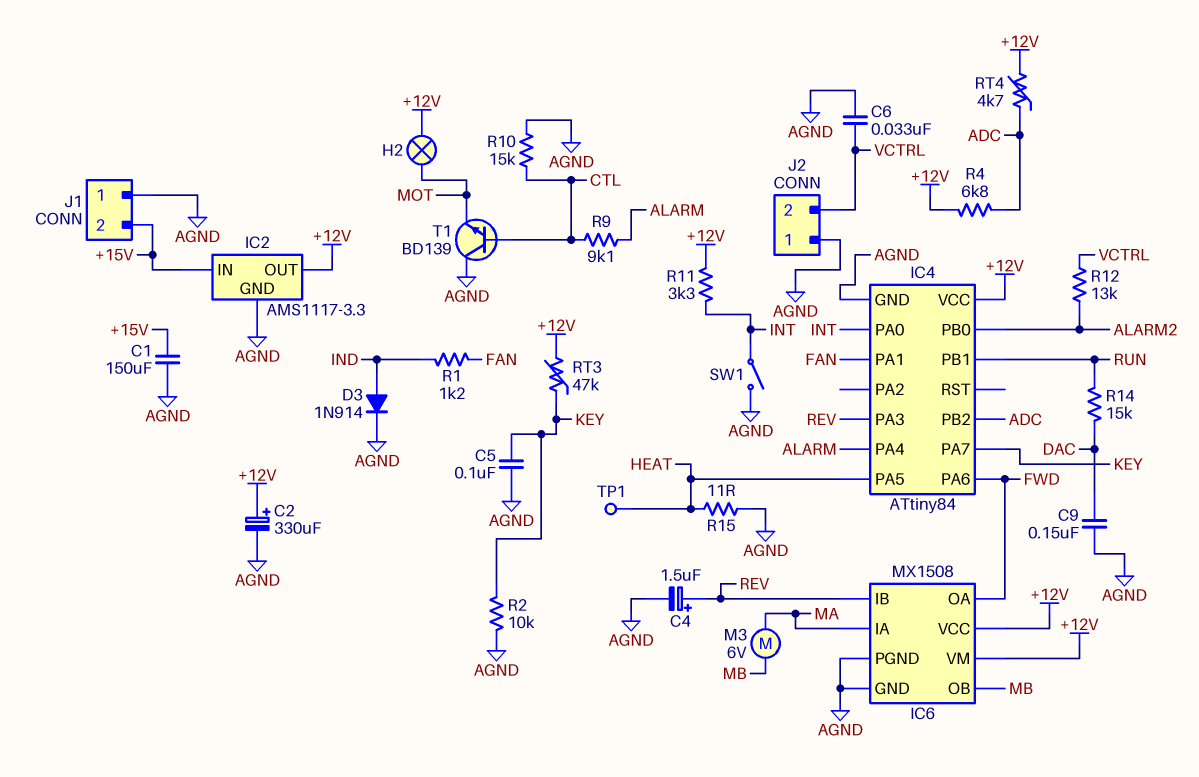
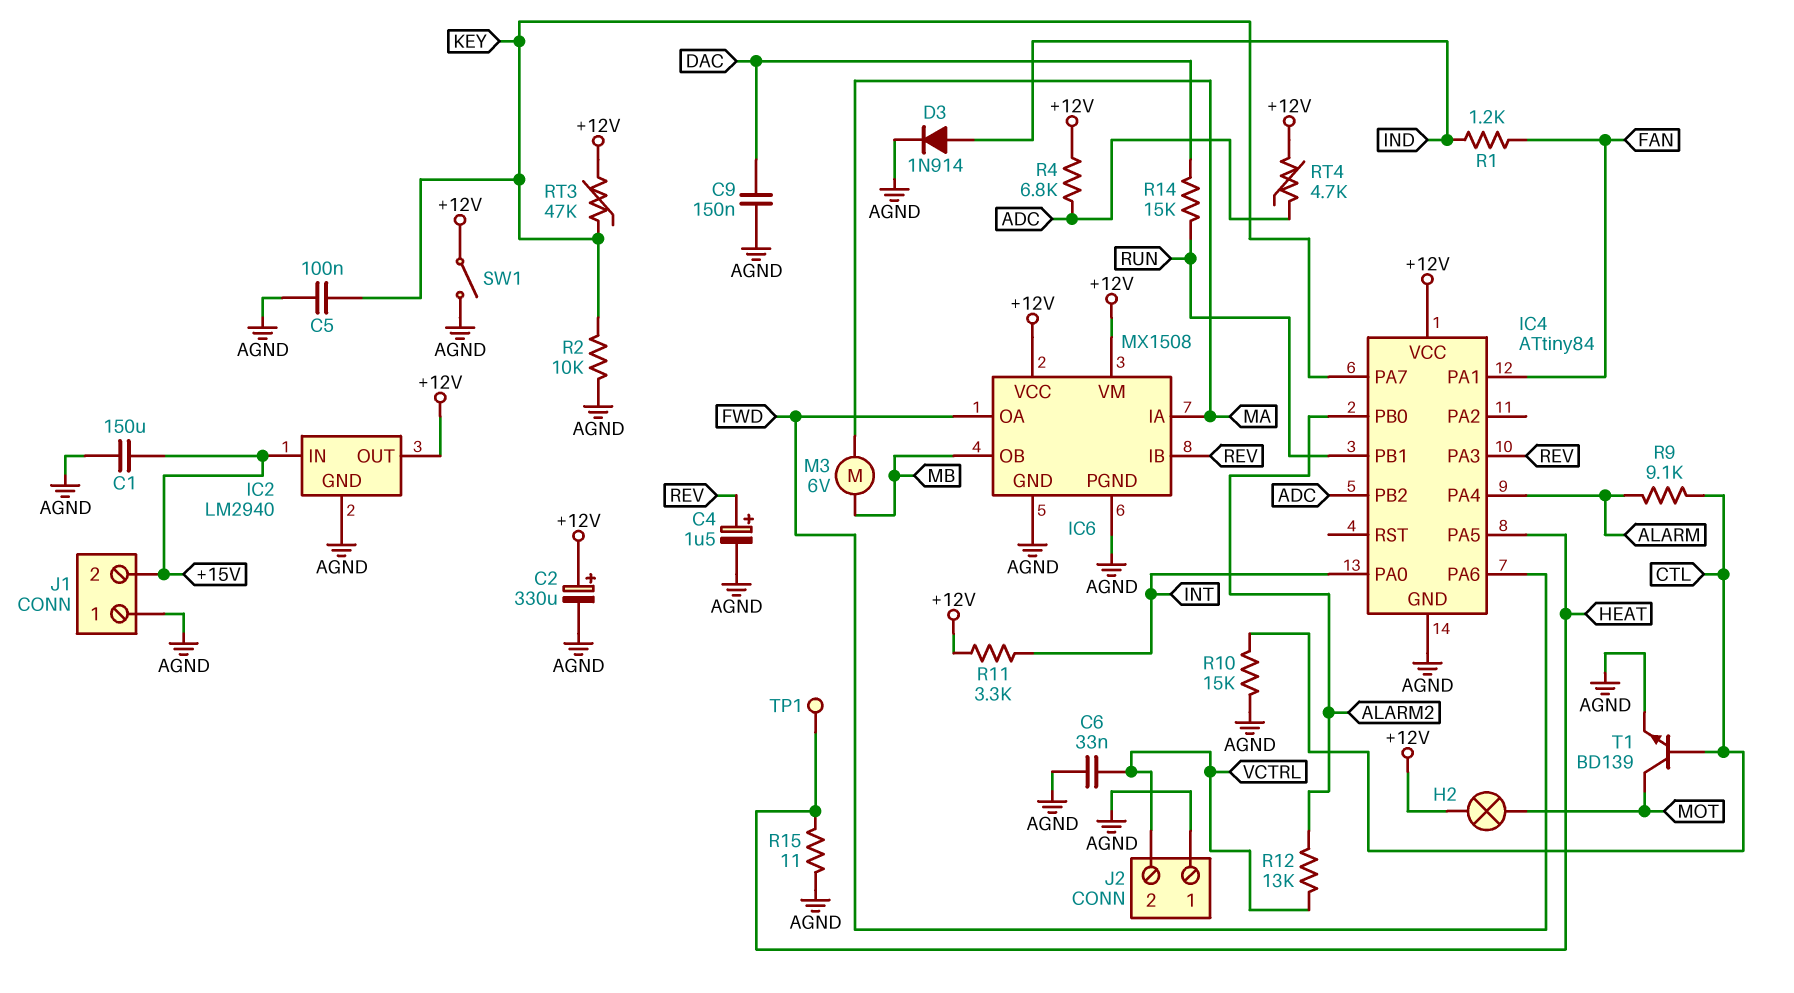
IC2: AMS1117-3.3 -> LM2940
SW1: switch (AGND, INT) -> switch (+12V, AGND)
T1: NPN BD139 (B CTL, C AGND, E MOT) -> NPN BD139 (B CTL, C MOT, E AGND)

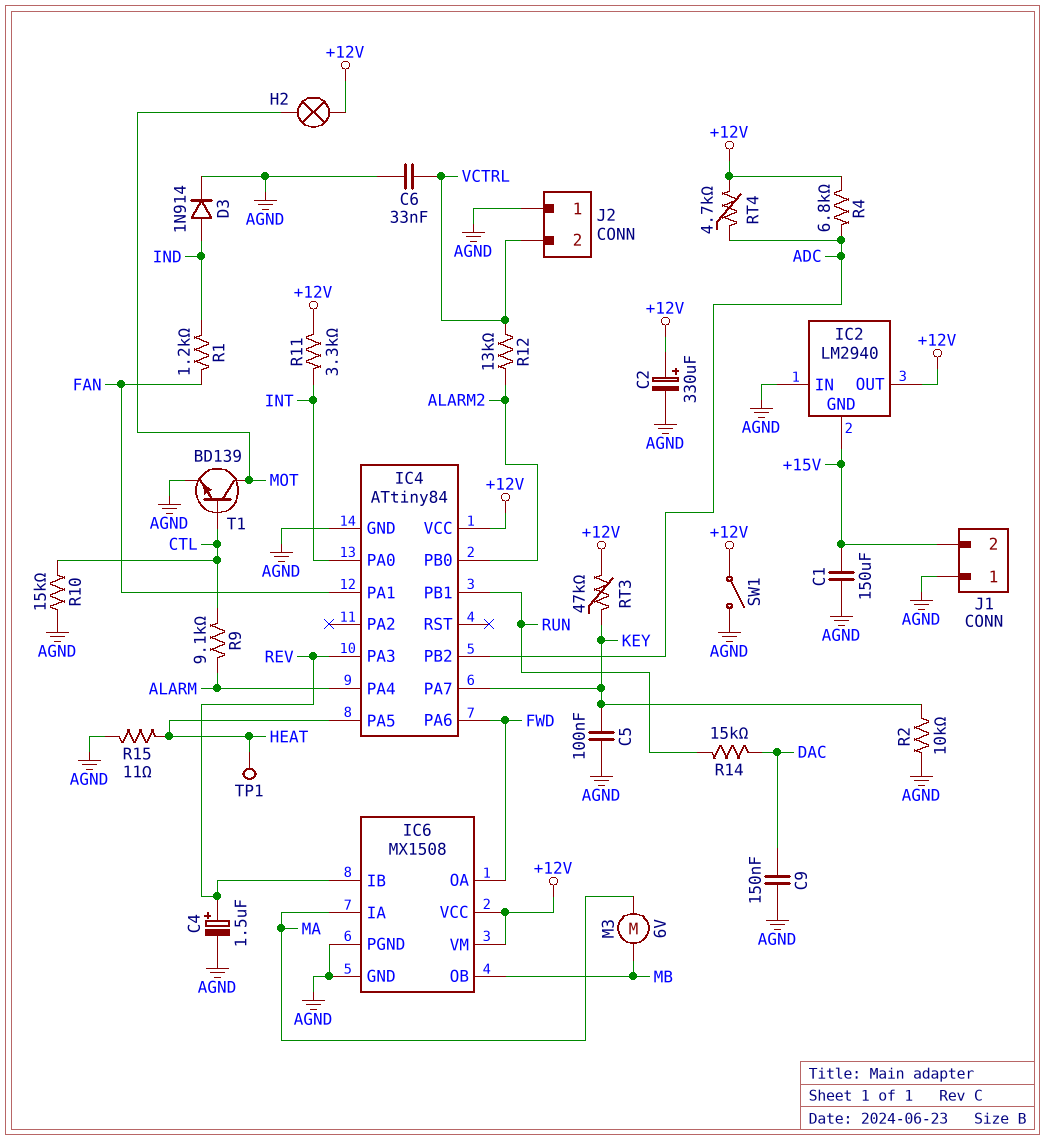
IC2 pin GND: AGND -> +15V
IC2 pin IN: +15V -> AGND

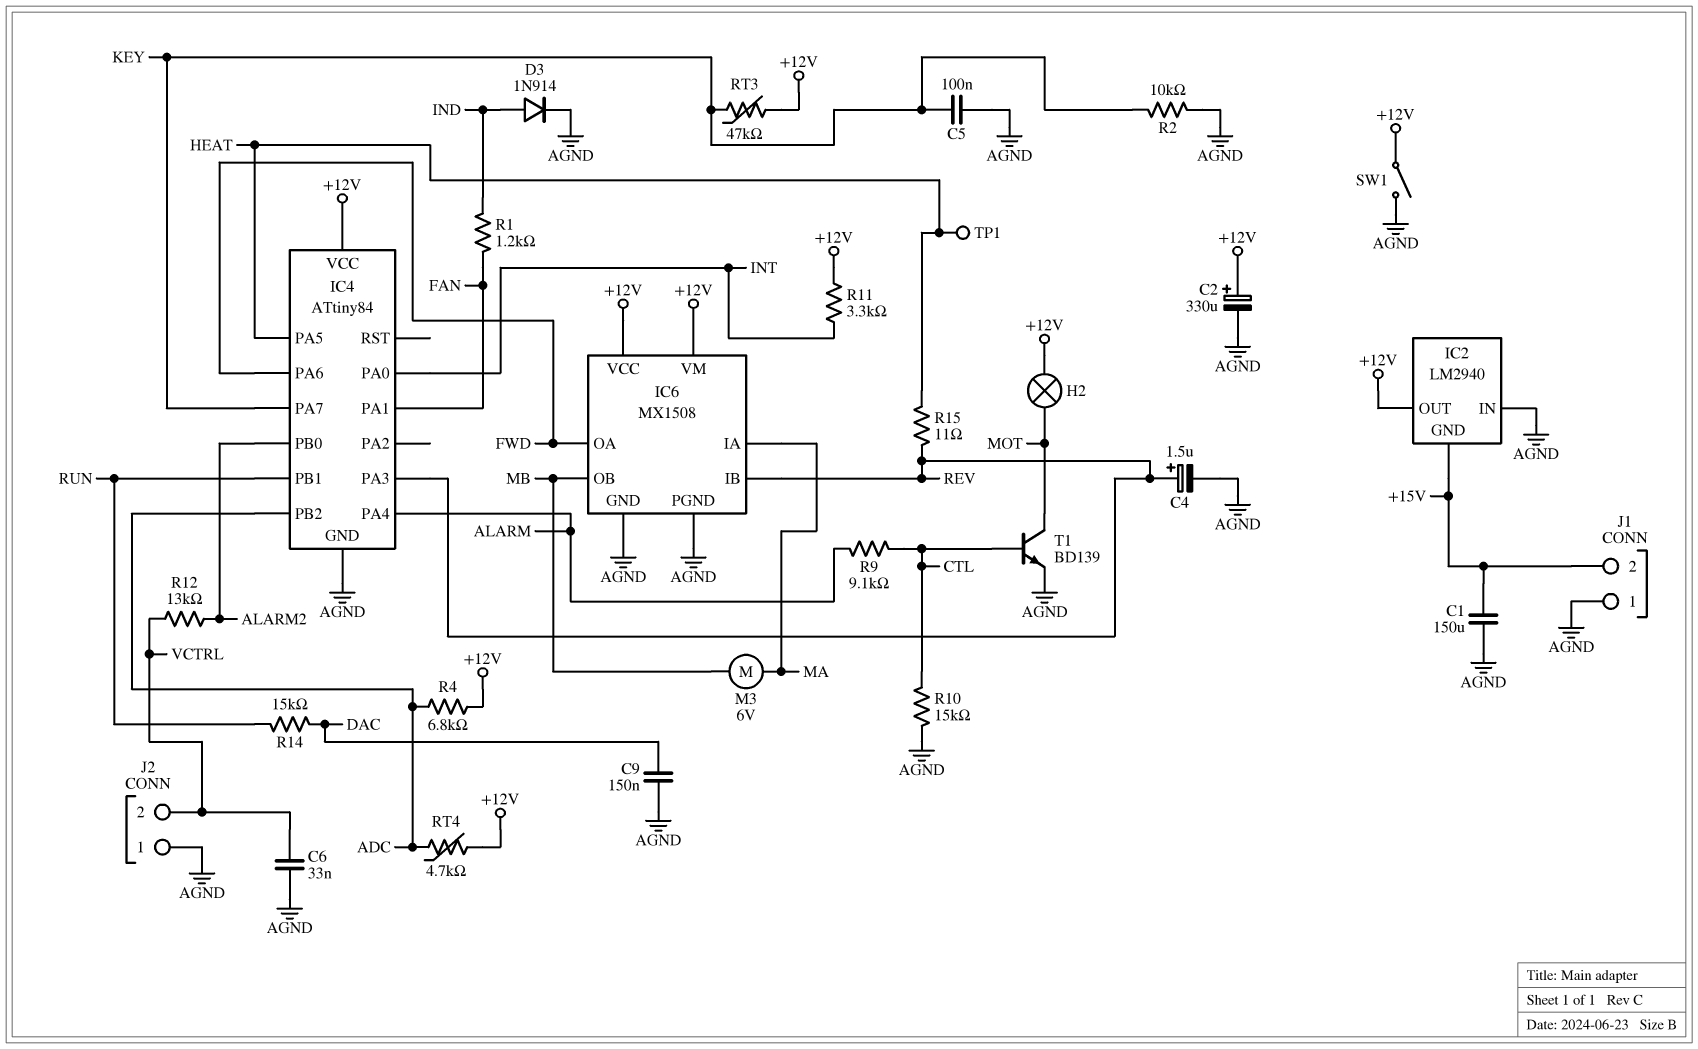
R15: 11 (AGND, HEAT) -> 11 (HEAT, REV)

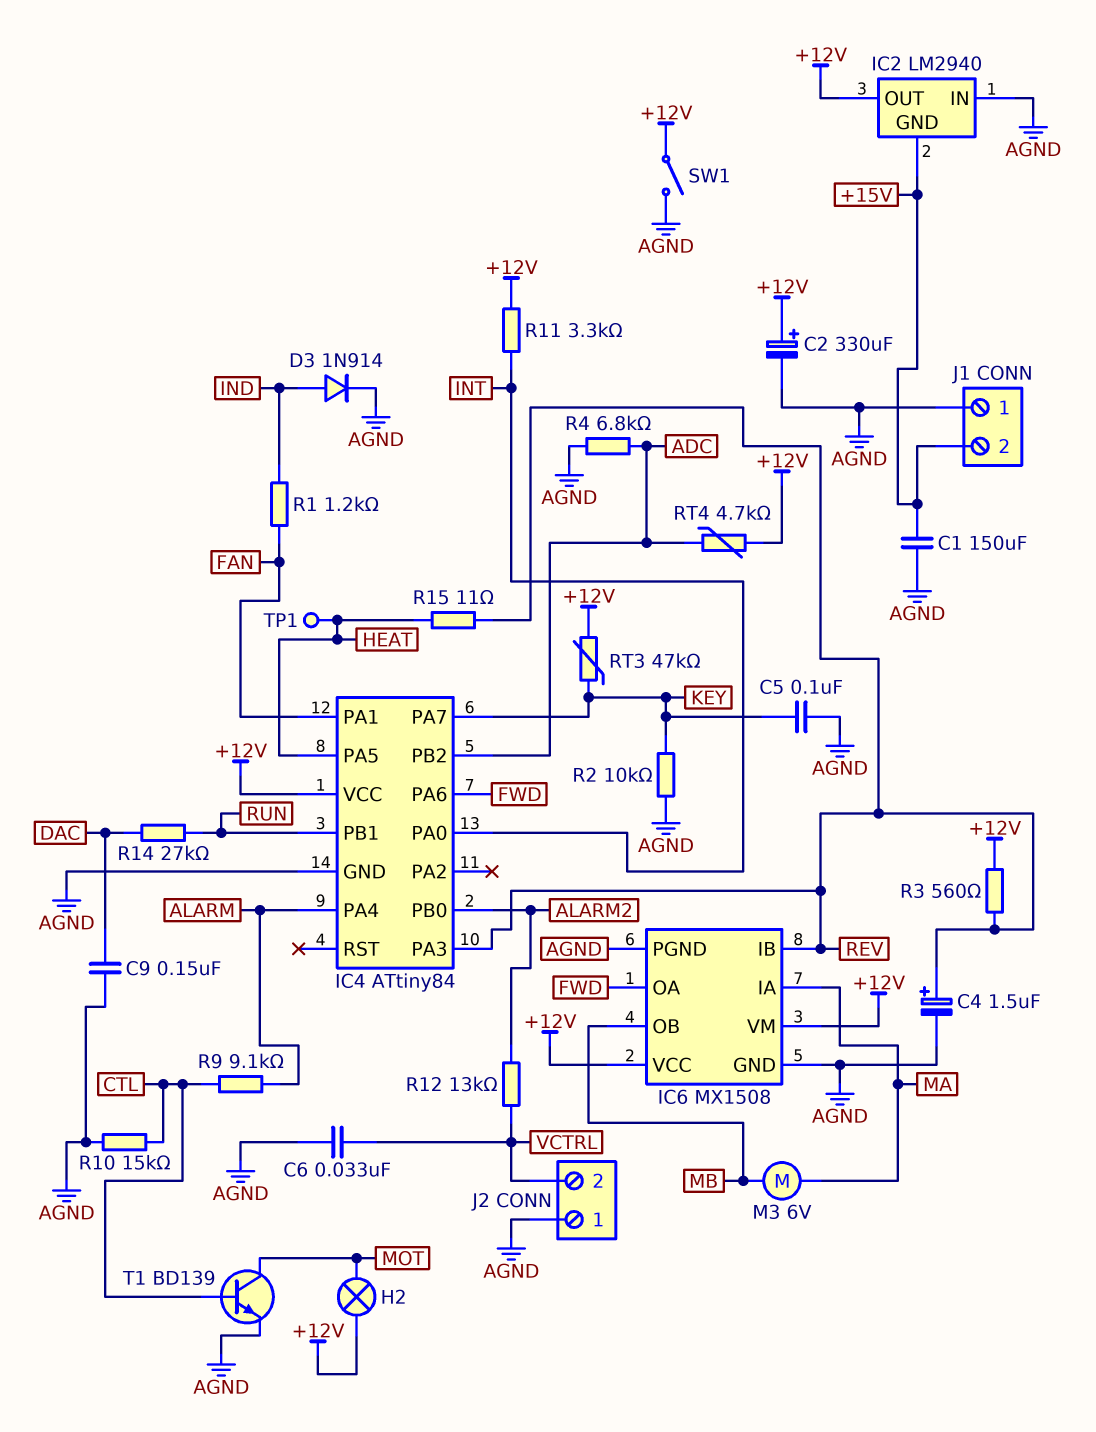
R3: none -> 560 (+12V, REV)
R4: 6.8k (+12V, ADC) -> 6.8k (ADC, AGND)
R14: 15k (DAC, RUN) -> 27k (DAC, RUN)

